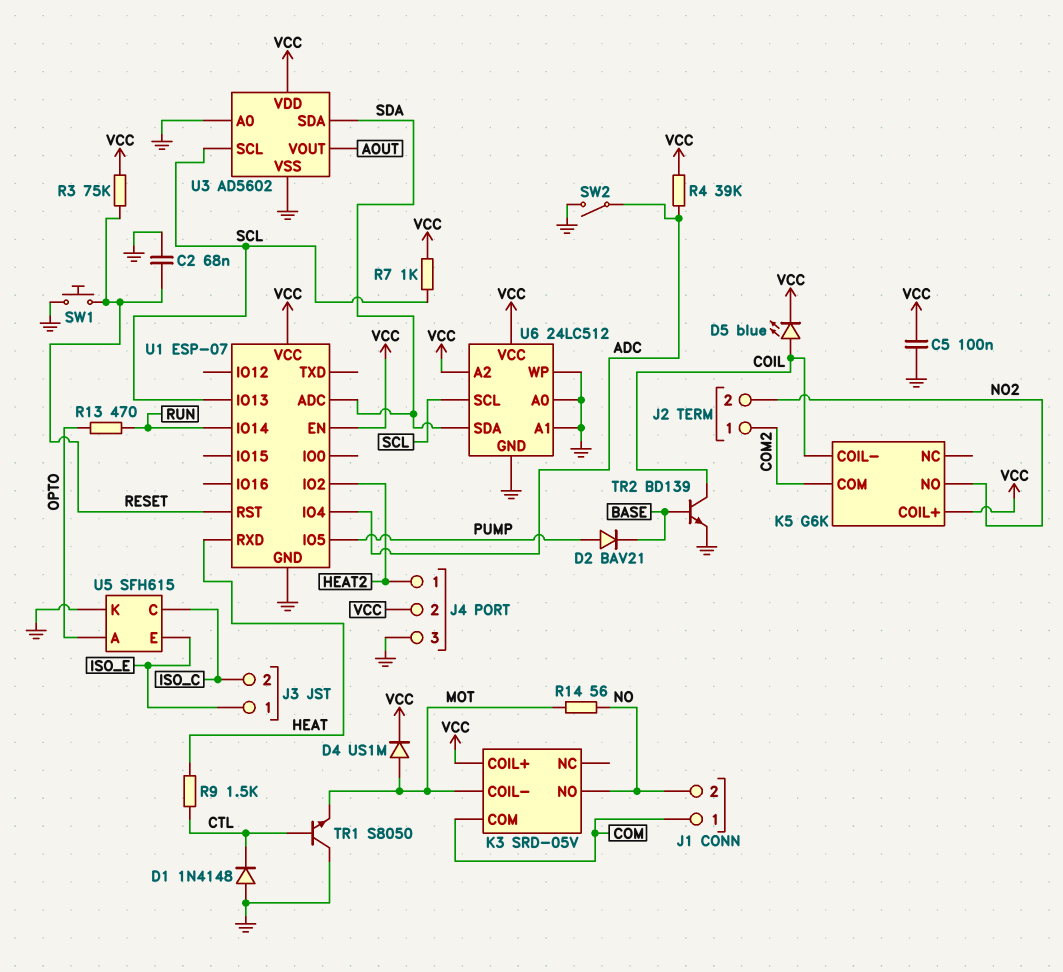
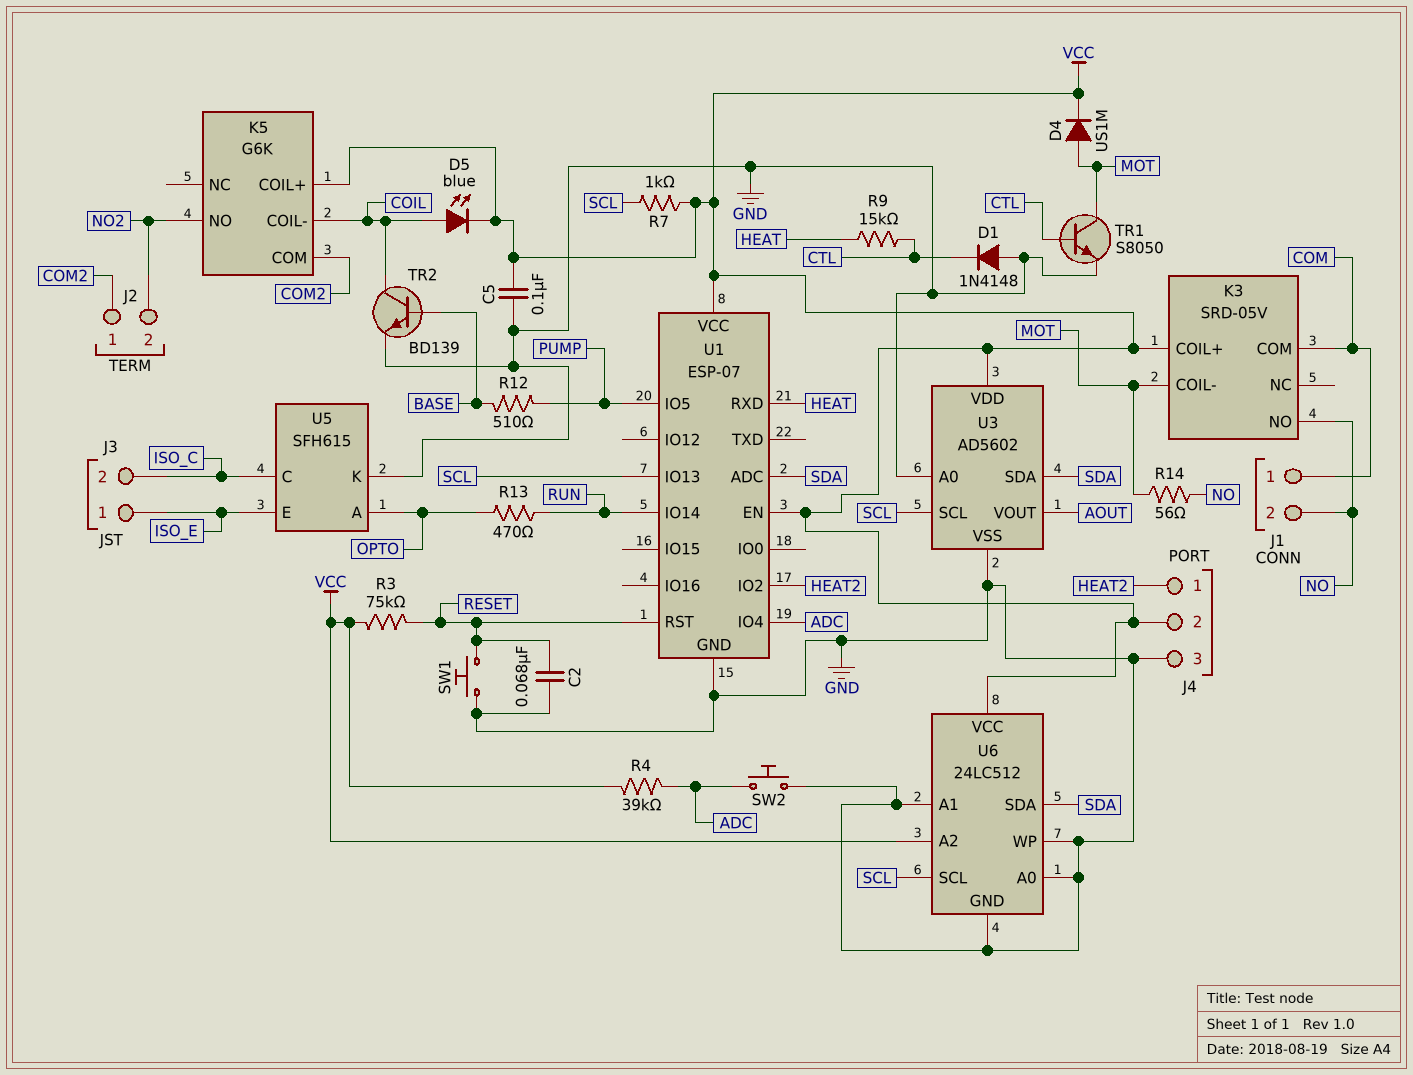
D2: diode BAV21 (A PUMP, K BASE) -> none
R9: 1.5k (CTL, HEAT) -> 15k (CTL, HEAT)
R12: none -> 510 (BASE, PUMP)
SW2: switch (ADC, GND) -> button (ADC, GND)
TR1: NPN S8050 (B CTL, C GND, E MOT) -> NPN S8050 (B CTL, C MOT, E GND)

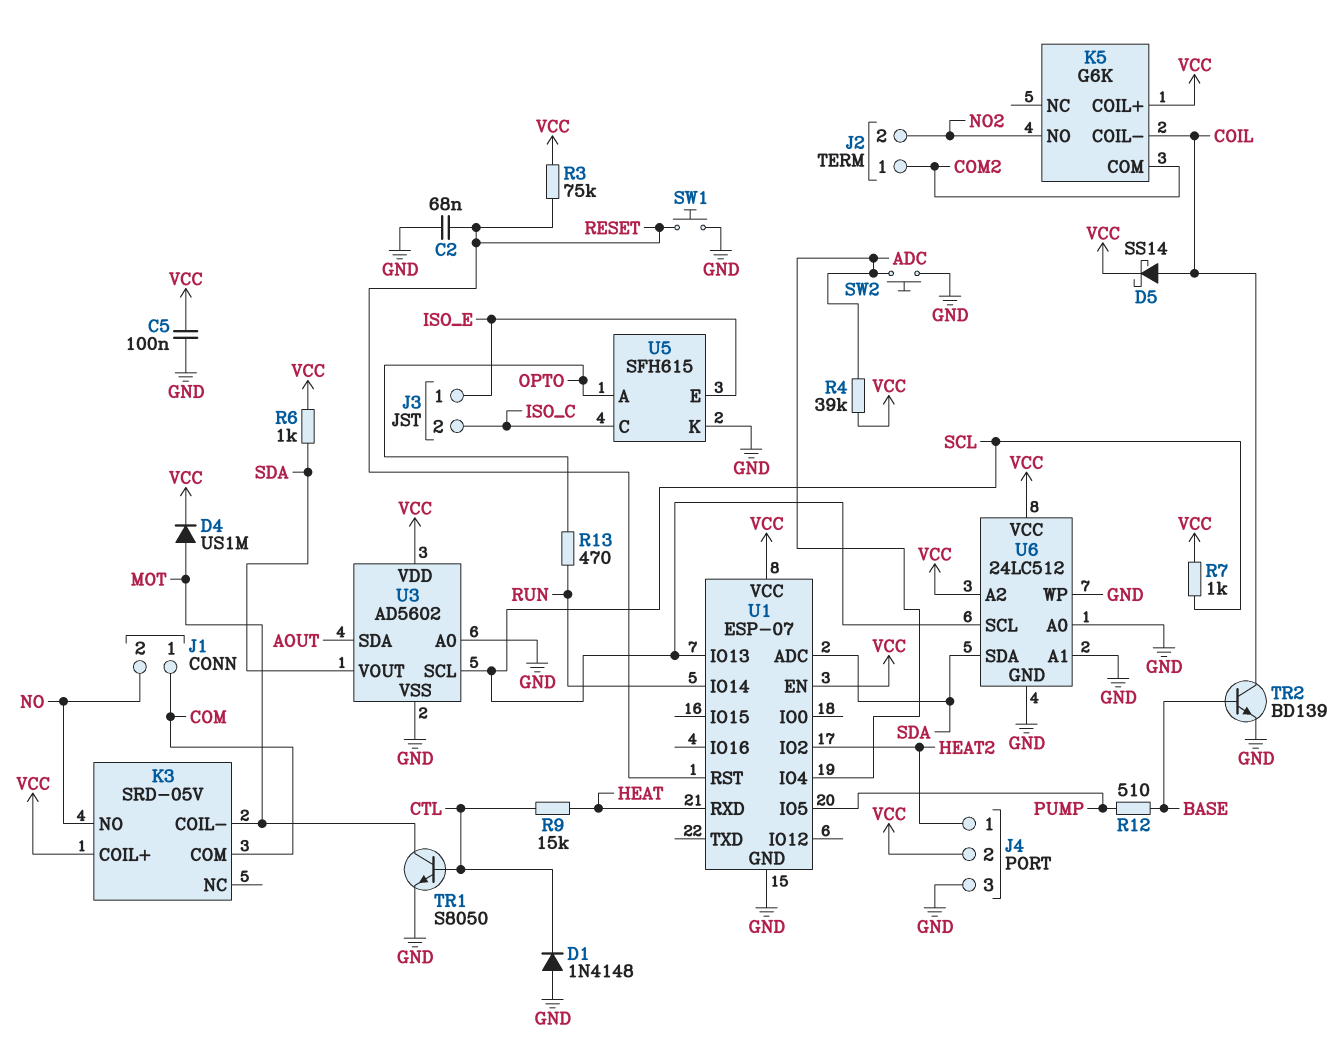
D5: LED blue (A COIL, K VCC) -> schottky SS14 (A COIL, K VCC)
R6: none -> 1k (SDA, VCC)
R14: 56 (MOT, NO) -> none
U3 pin SDA: SDA -> AOUT
U3 pin VOUT: AOUT -> SDA

